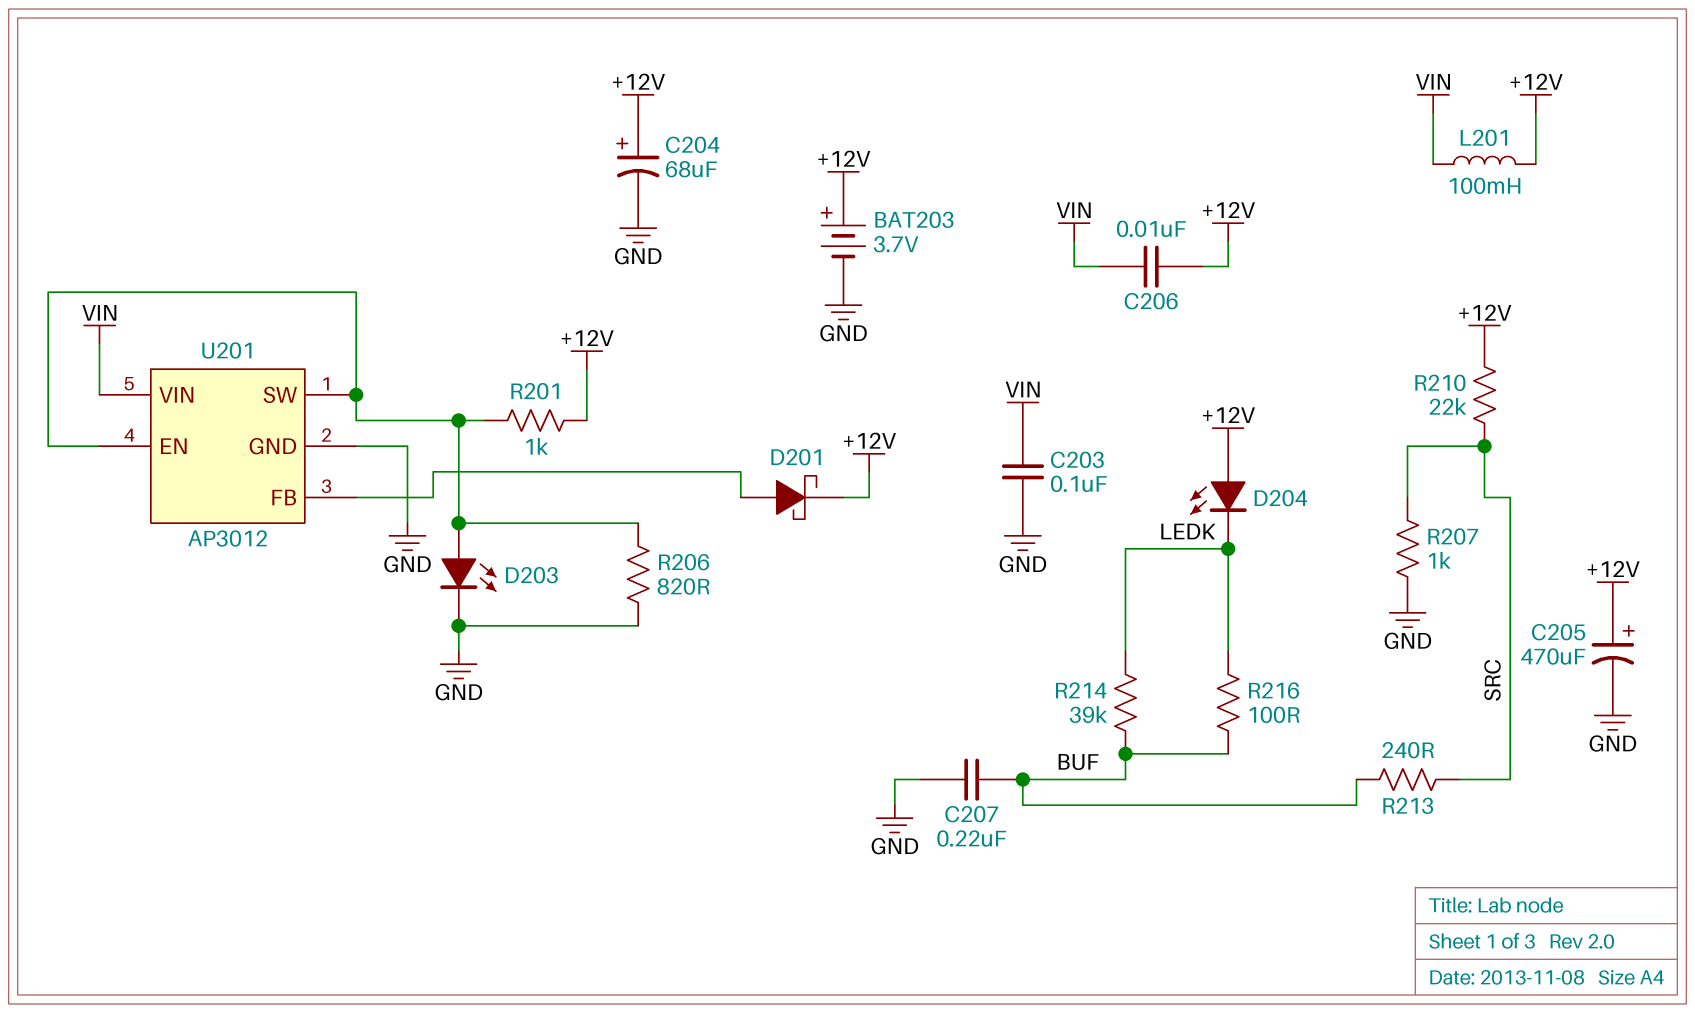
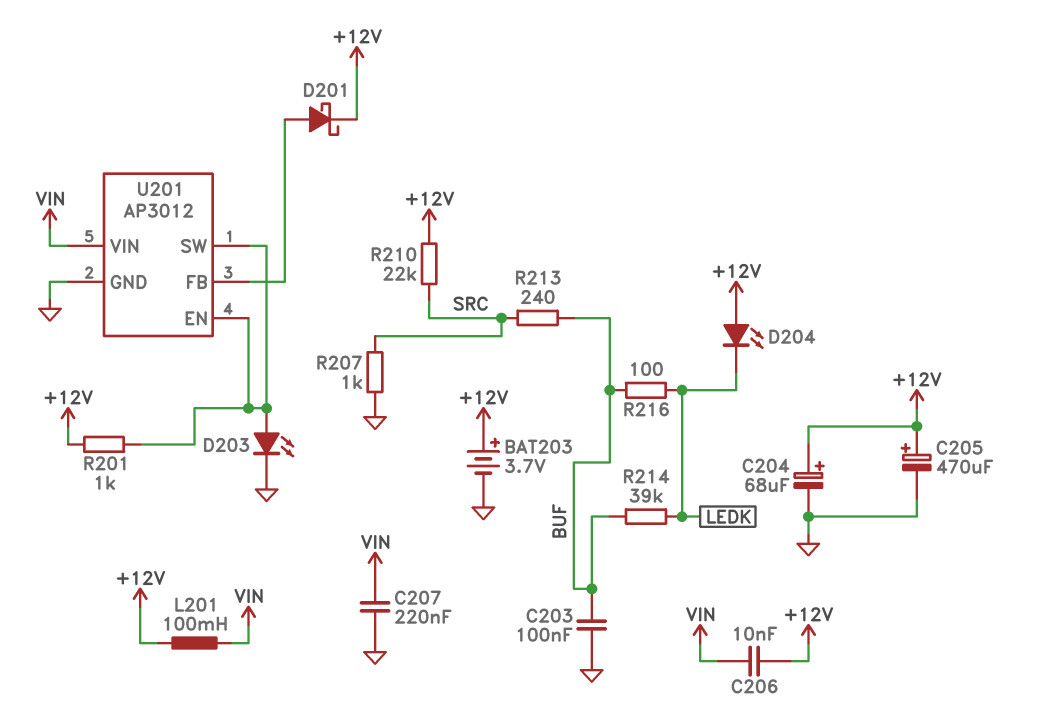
C203: 100nF (GND, VIN) -> 100nF (BUF, GND)
C207: 220nF (BUF, GND) -> 220nF (GND, VIN)
R206: 820 (GND, U201/EN) -> none

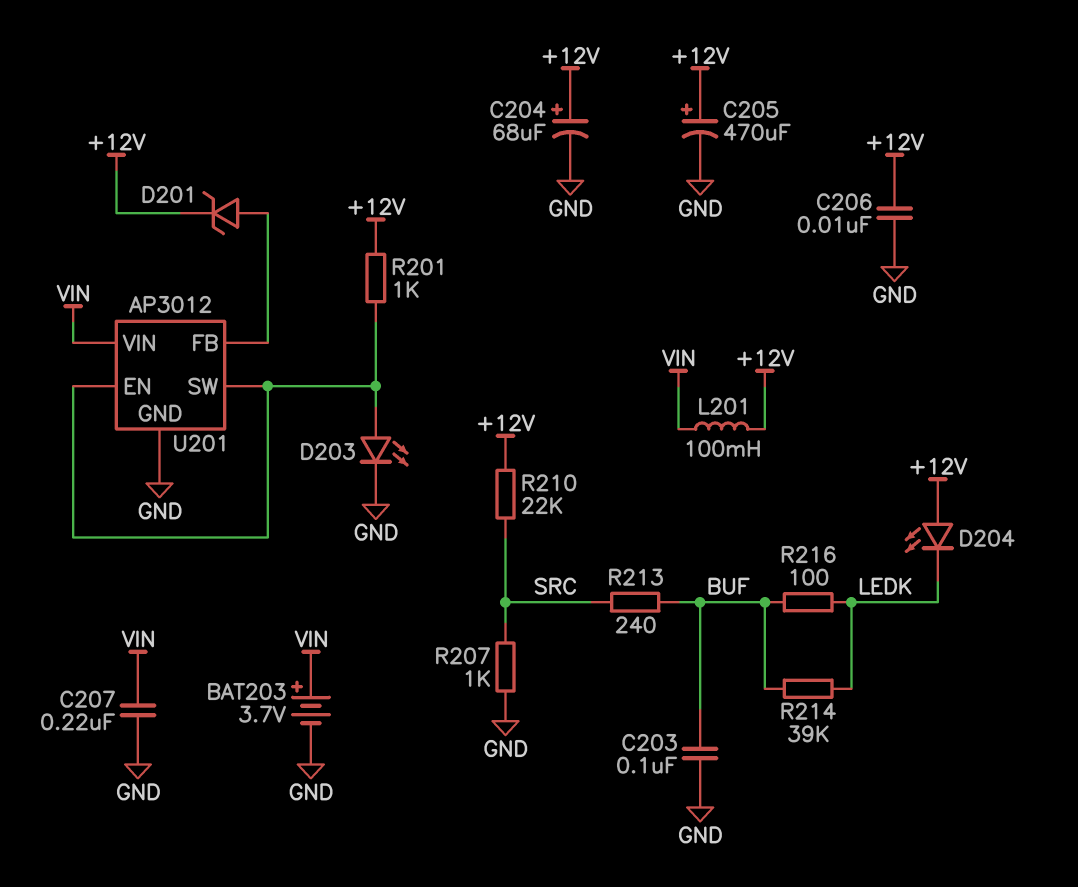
BAT203: 3.7V (plus +12V, minus GND) -> 3.7V (plus VIN, minus GND)
C206: 10nF (+12V, VIN) -> 10nF (+12V, GND)
D201: schottky (A U201/FB, K +12V) -> zener (A U201/FB, K +12V)

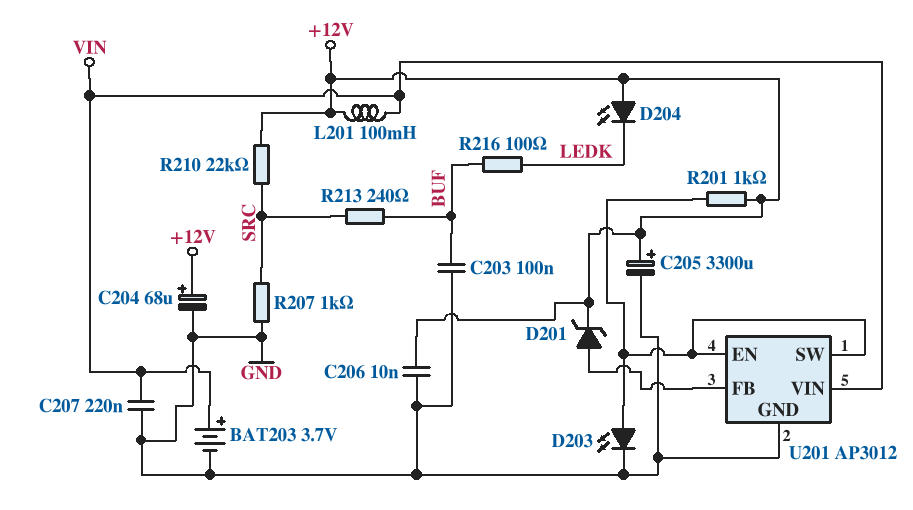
C205: 470uF (plus +12V, minus GND) -> 3300uF (plus +12V, minus GND)
R214: 39k (BUF, LEDK) -> none

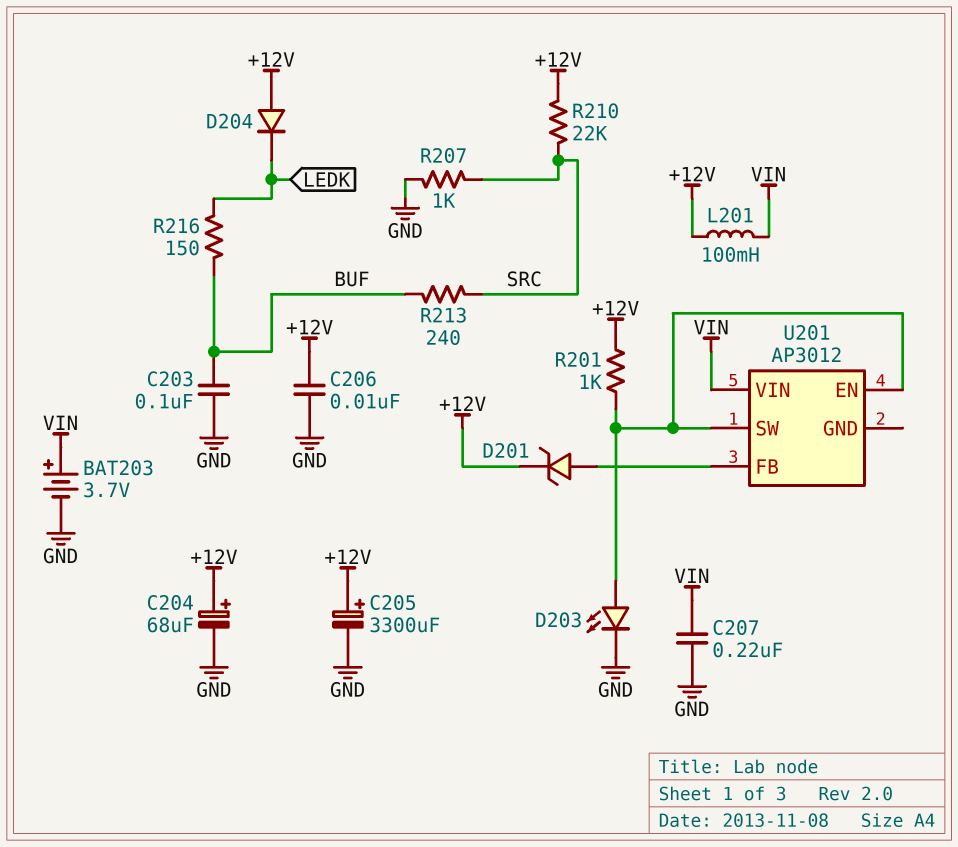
D204: LED (A +12V, K LEDK) -> diode (A +12V, K LEDK)
R216: 100 (BUF, LEDK) -> 150 (BUF, LEDK)
U201 pin GND: GND -> none

